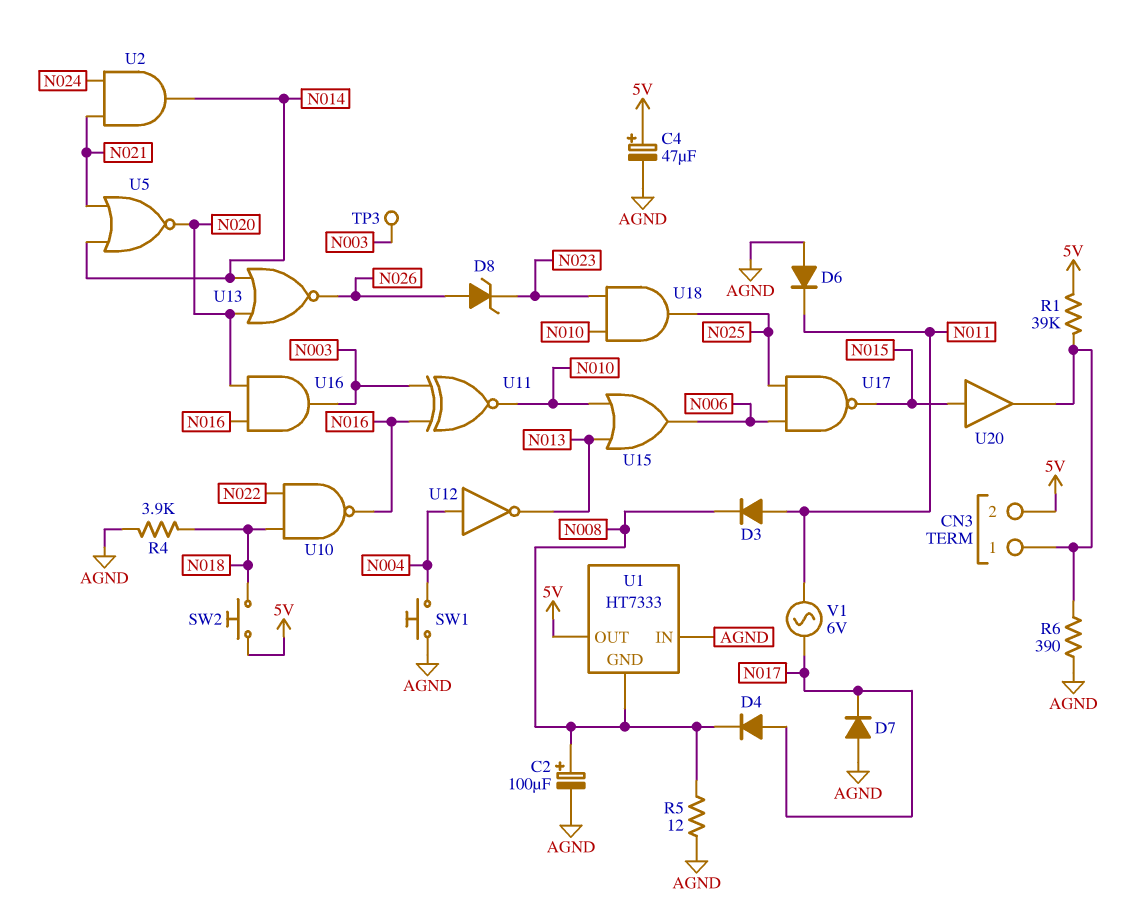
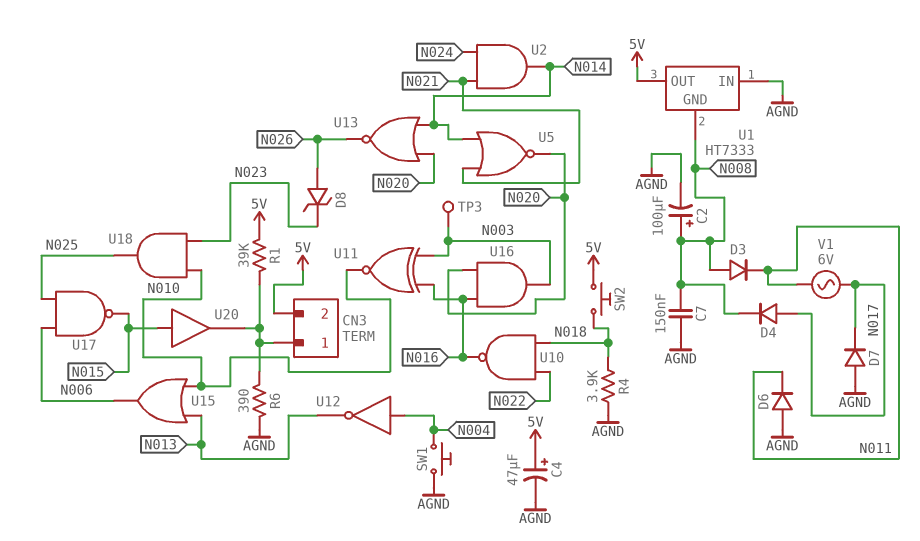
C7: none -> 150nF (AGND, N008)
D3: diode (A N011, K N008) -> diode (A N008, K N011)
R5: 12 (AGND, N008) -> none

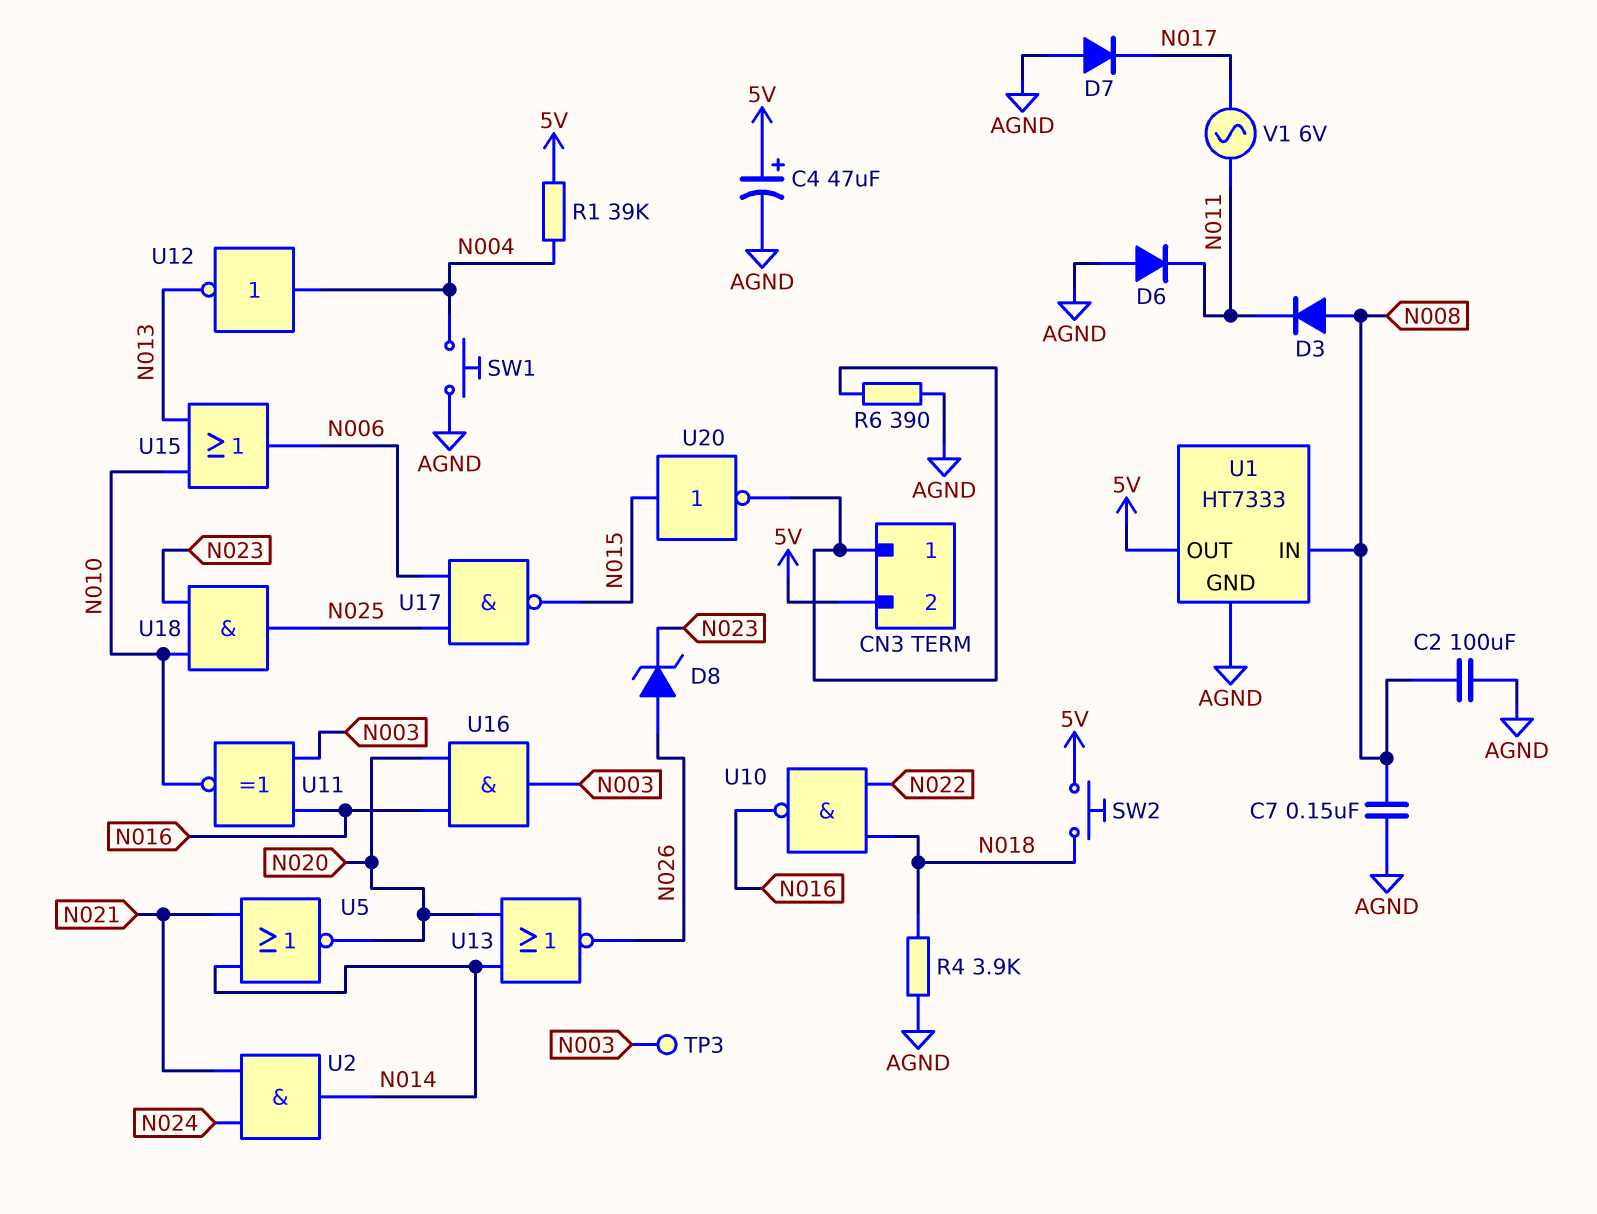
C2: 100uF (plus N008, minus AGND) -> 100uF (AGND, N008)
D4: diode (A N017, K N008) -> none
R1: 39k (5V, CN3/1) -> 39k (5V, N004)
U1 pin GND: N008 -> AGND
U1 pin IN: AGND -> N008
U20: buffer (in N015, out CN3/1) -> NOT (in N015, out CN3/1)

